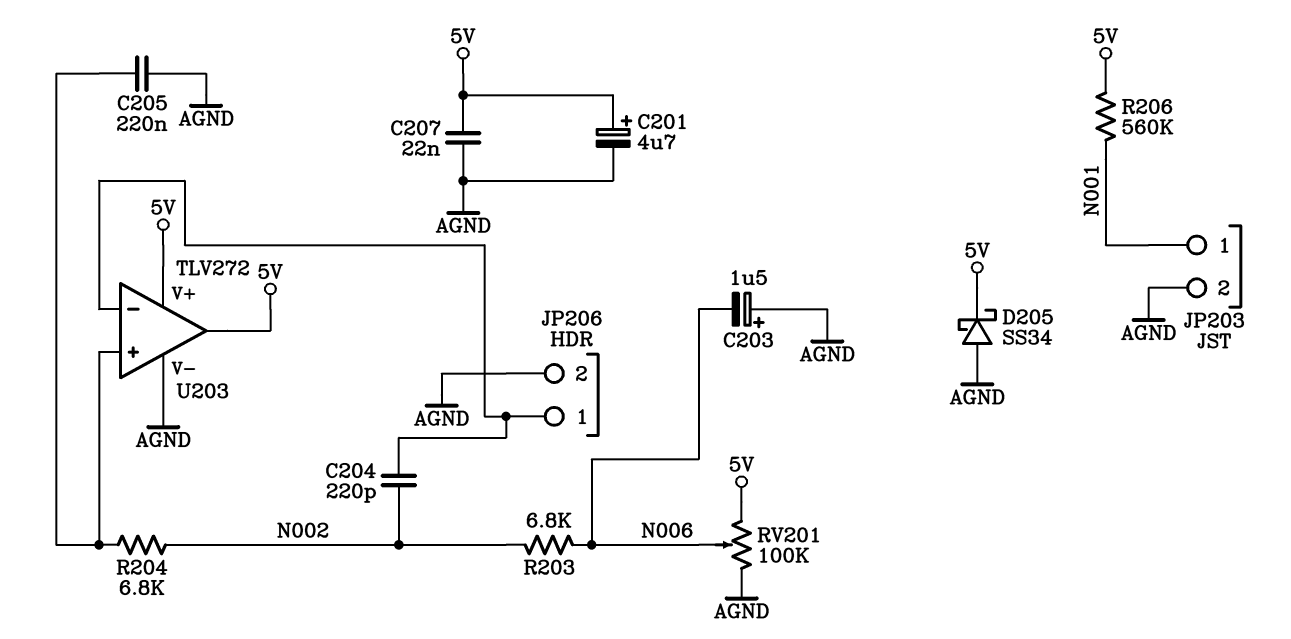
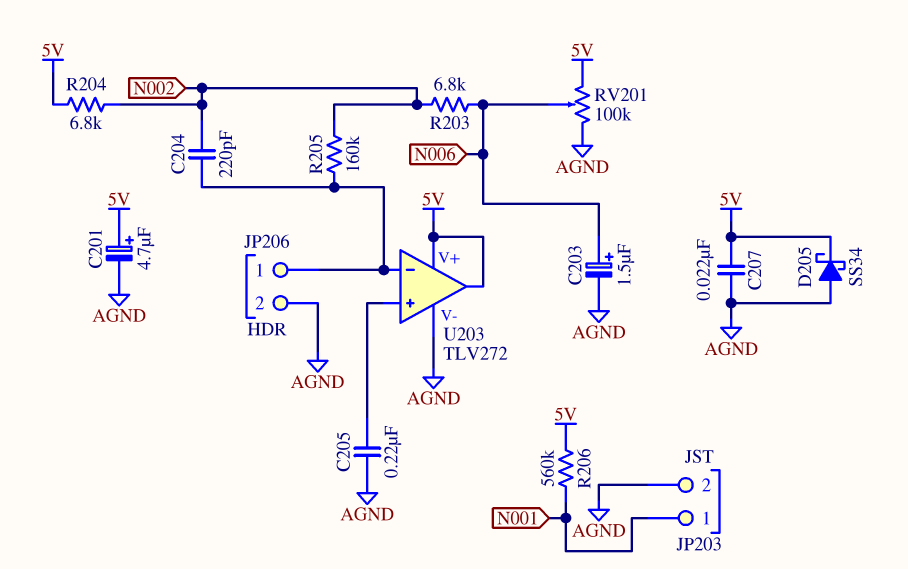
C203: 1.5uF (plus AGND, minus N006) -> 1.5uF (plus N006, minus AGND)
R204: 6.8k (N002, U203/in+) -> 6.8k (5V, N002)
R205: none -> 160k (JP206/1, N002)

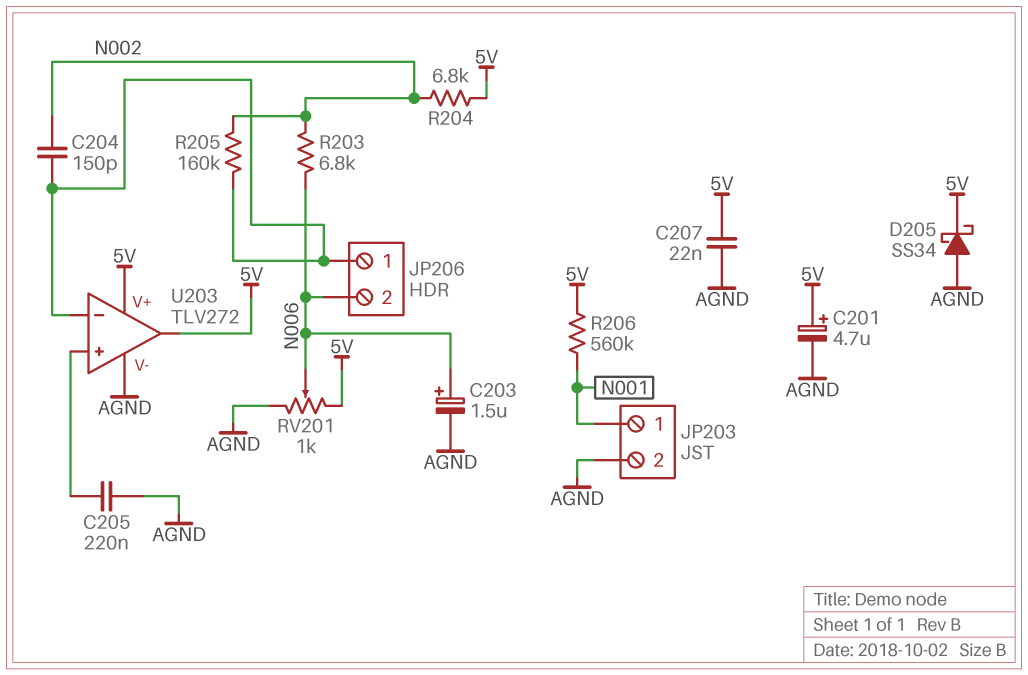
C204: 220pF (JP206/1, N002) -> 150pF (JP206/1, N002)
JP206 pin 2: AGND -> N006
RV201: 100k (5V, AGND, wiper N006) -> 1k (5V, AGND, wiper N006)

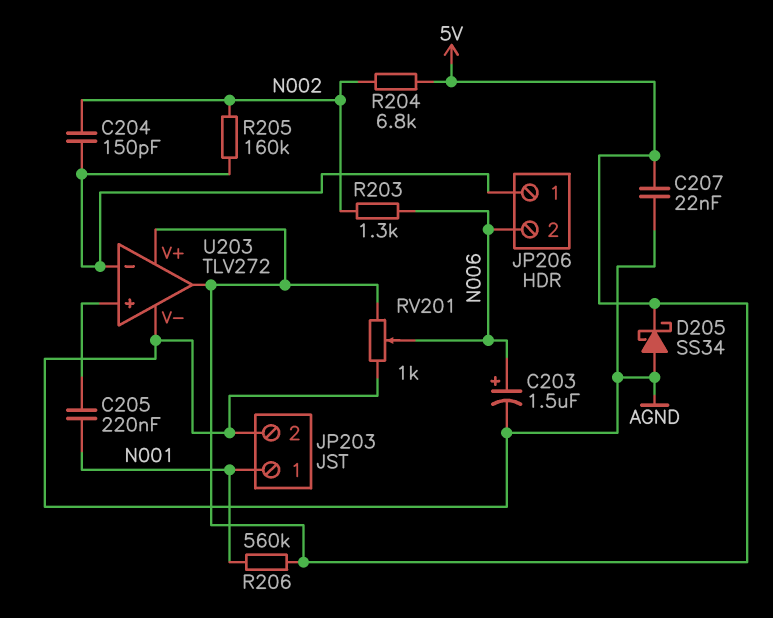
C201: 4.7uF (plus 5V, minus AGND) -> none
C205: 220nF (AGND, U203/in+) -> 220nF (N001, U203/in+)
R203: 6.8k (N002, N006) -> 1.3k (N002, N006)

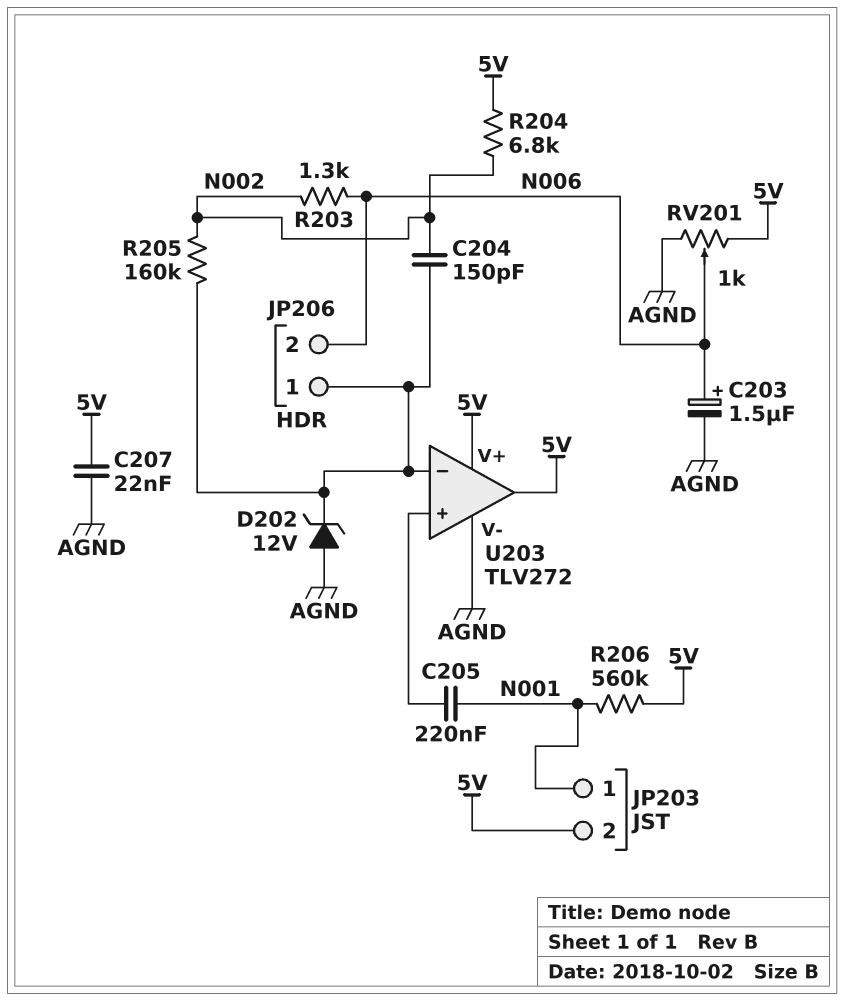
D202: none -> zener 12V (A AGND, K JP206/1)
D205: schottky SS34 (A AGND, K 5V) -> none
JP203 pin 2: AGND -> 5V

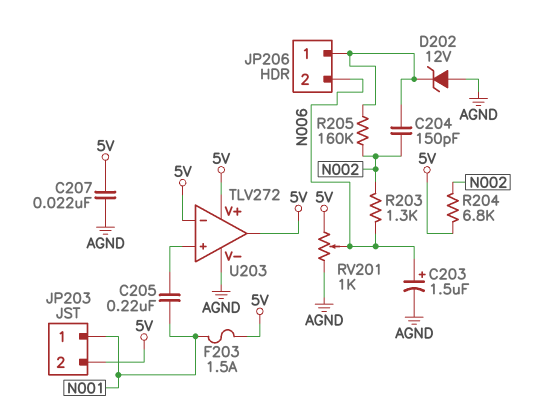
F203: none -> 1.5A (5V, N001)
R206: 560k (5V, N001) -> none
U203 pin in-: JP206/1 -> 5V

